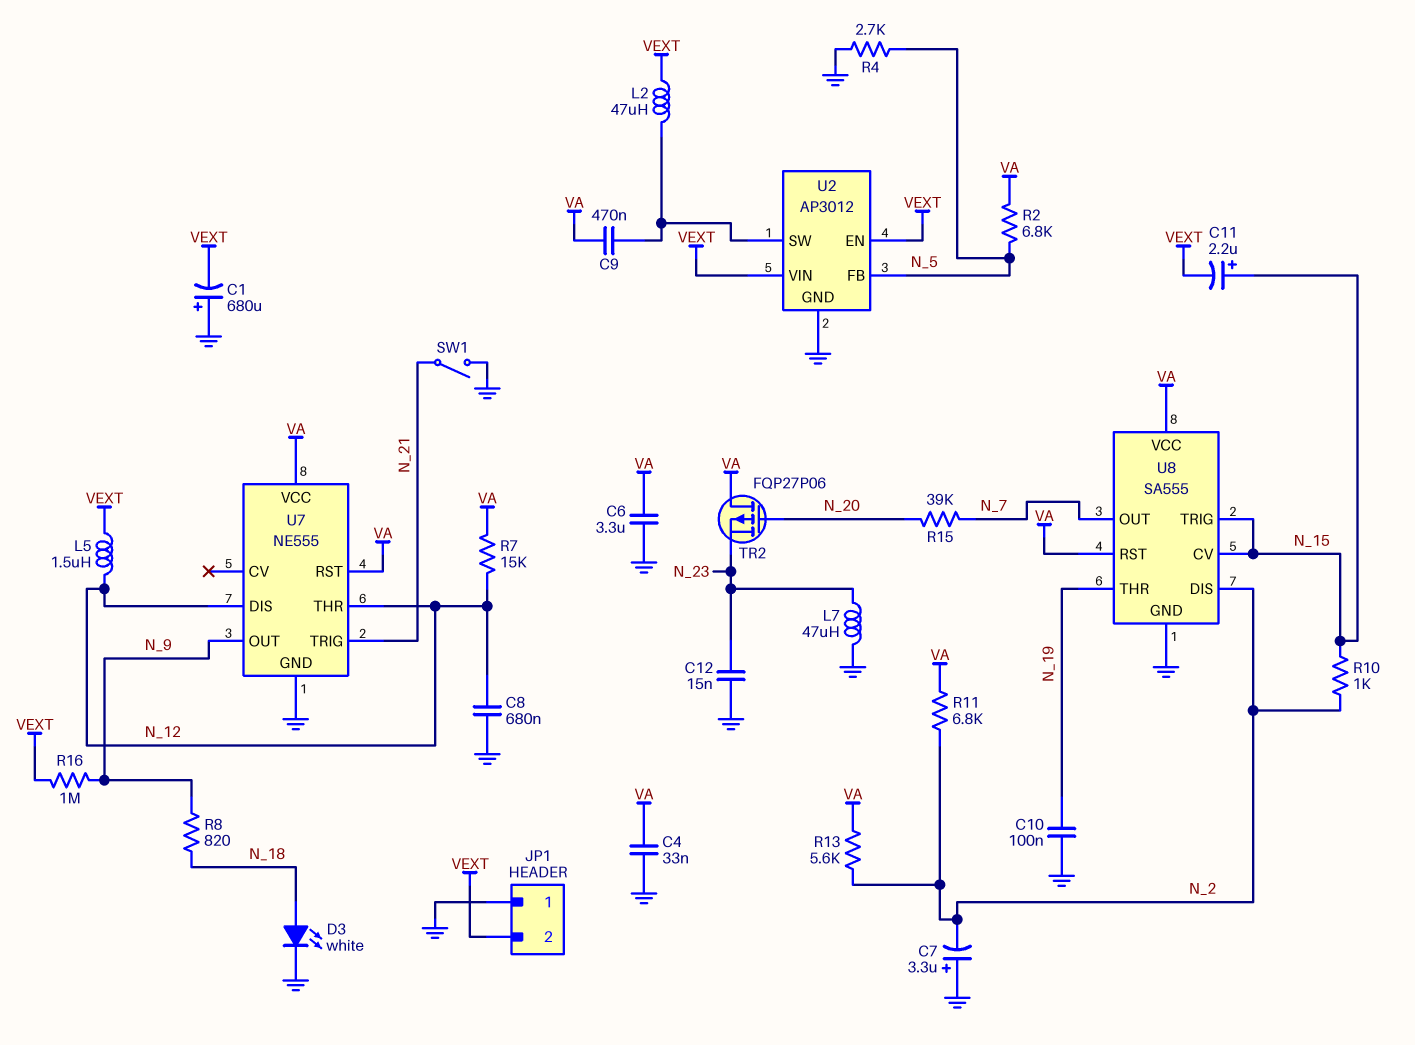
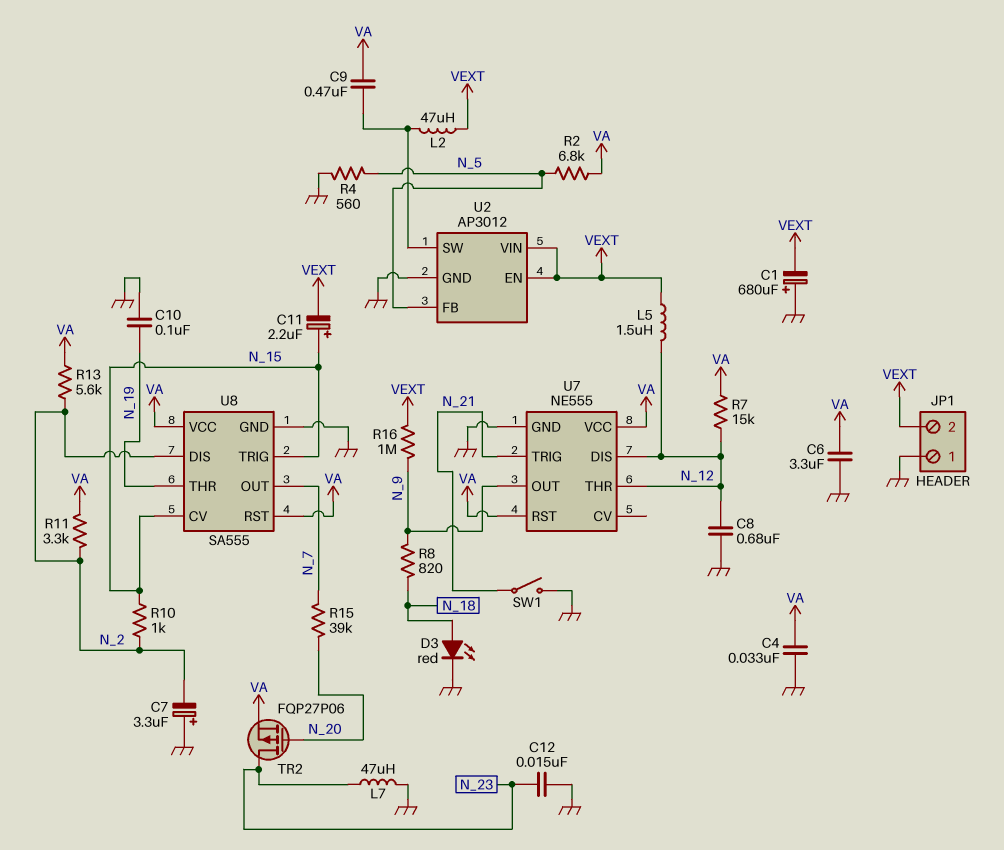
D3: LED white (A N_18, K GND) -> LED red (A N_18, K GND)
R4: 2.7k (GND, N_5) -> 560 (GND, N_5)
R11: 6.8k (N_2, VA) -> 3.3k (N_2, VA)
TR2: PMOS FQP27P06 (G N_20, D VA, S N_23) -> PMOS FQP27P06 (G N_20, D N_23, S VA)

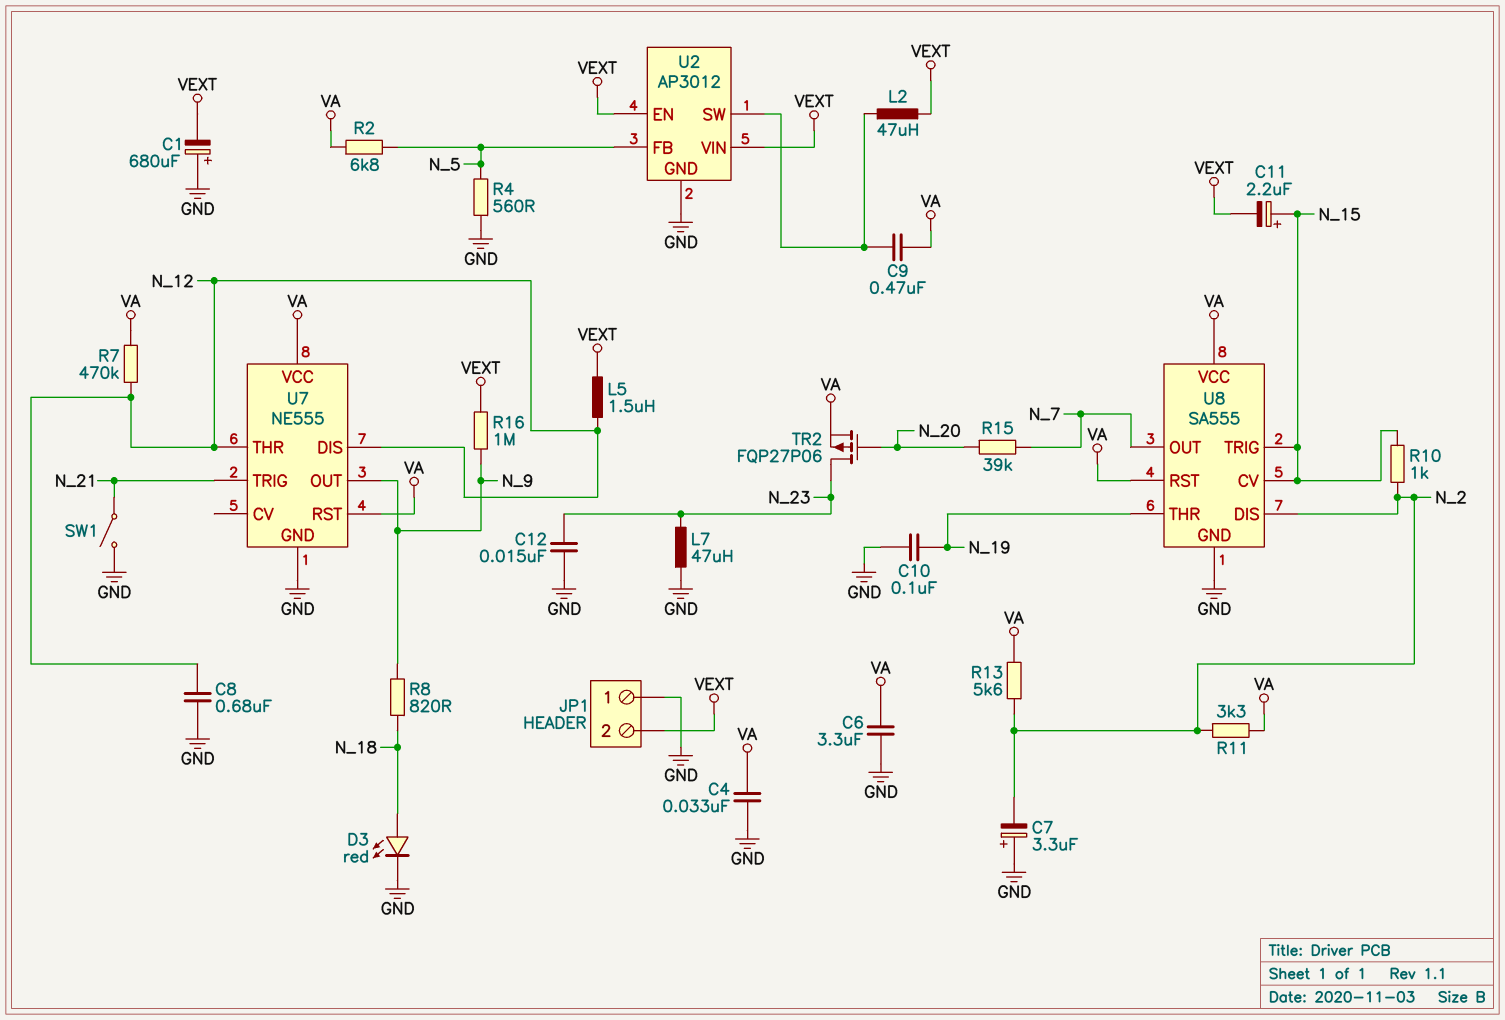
R7: 15k (N_12, VA) -> 470k (N_12, VA)

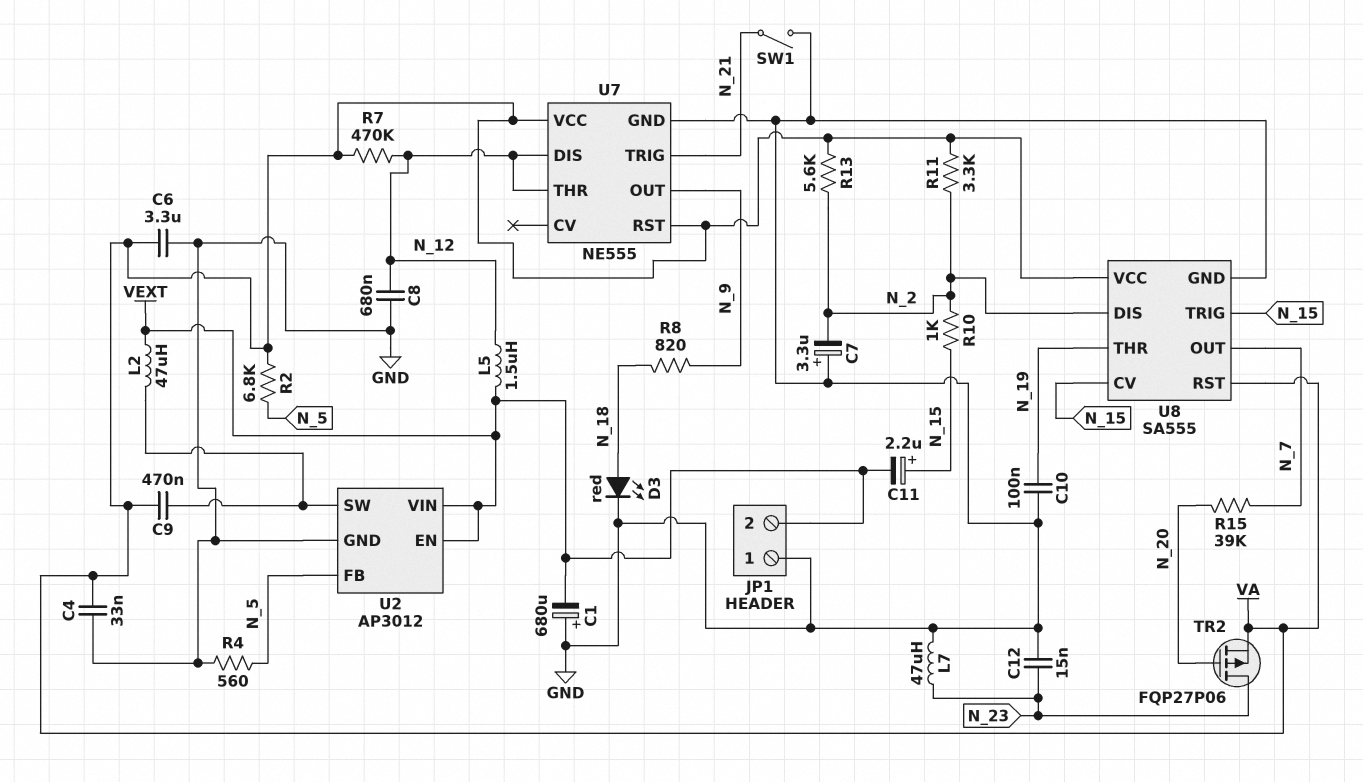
R16: 1M (N_9, VEXT) -> none

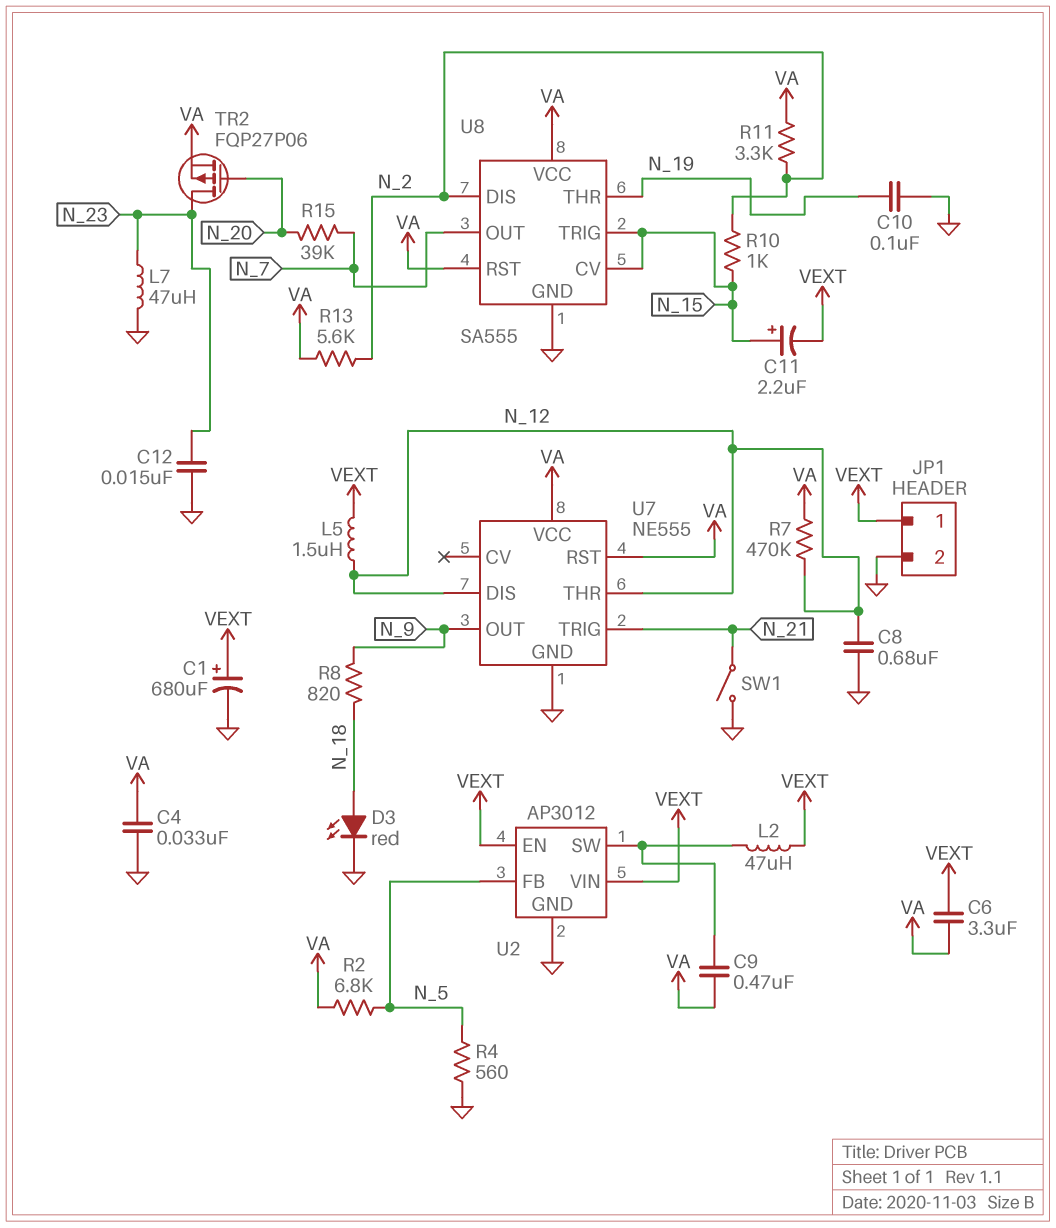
C1: 680uF (plus GND, minus VEXT) -> 680uF (plus VEXT, minus GND)
C6: 3.3uF (GND, VA) -> 3.3uF (VA, VEXT)
C7: 3.3uF (plus GND, minus N_2) -> none
JP1 pin 1: GND -> VEXT
JP1 pin 2: VEXT -> GND

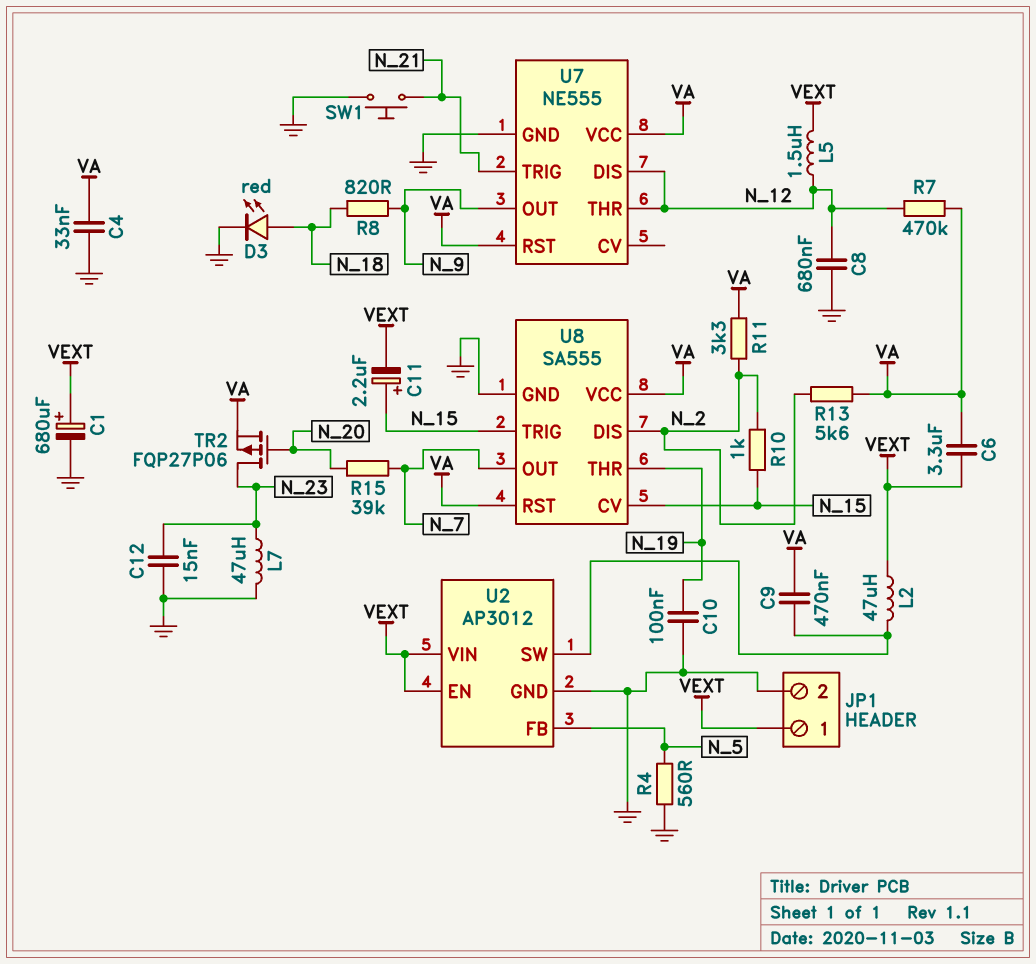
R2: 6.8k (N_5, VA) -> none
SW1: switch (GND, N_21) -> button (GND, N_21)

